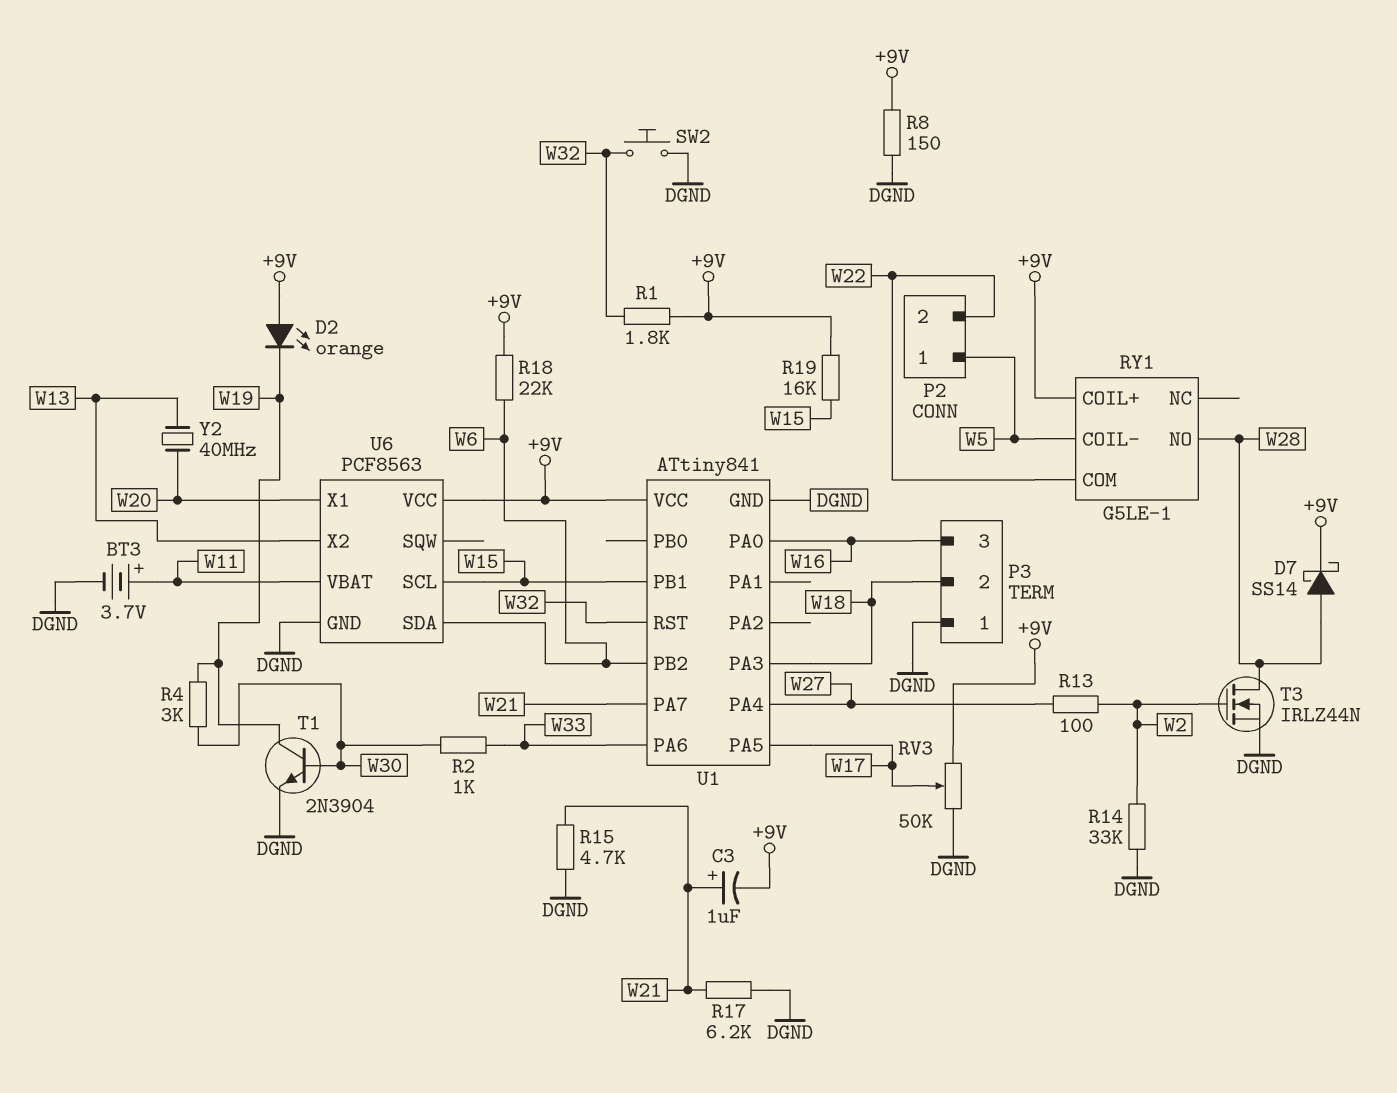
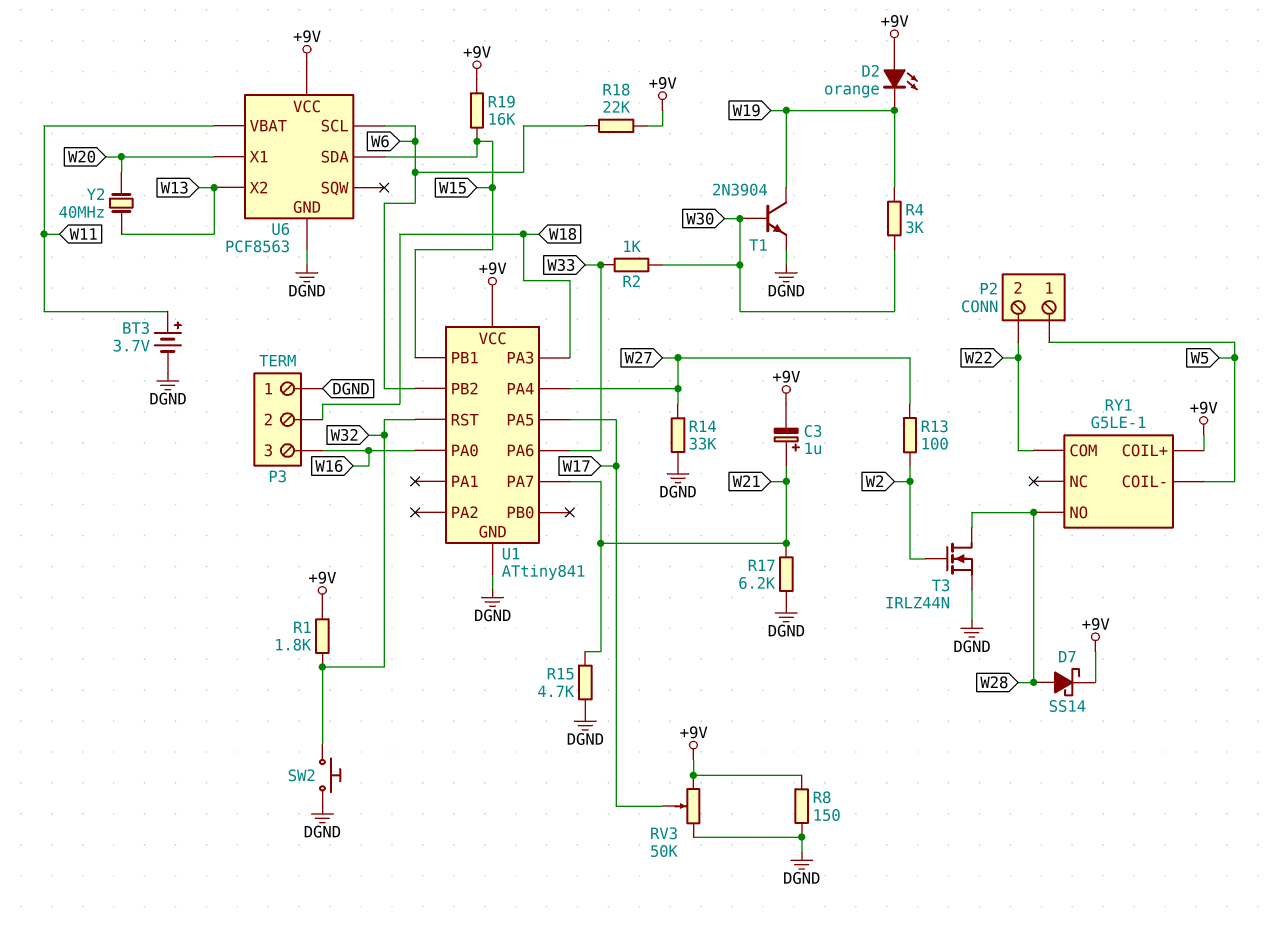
R14: 33k (DGND, W2) -> 33k (DGND, W27)
U6 pin SCL: W15 -> W6
U6 pin SDA: W6 -> W15

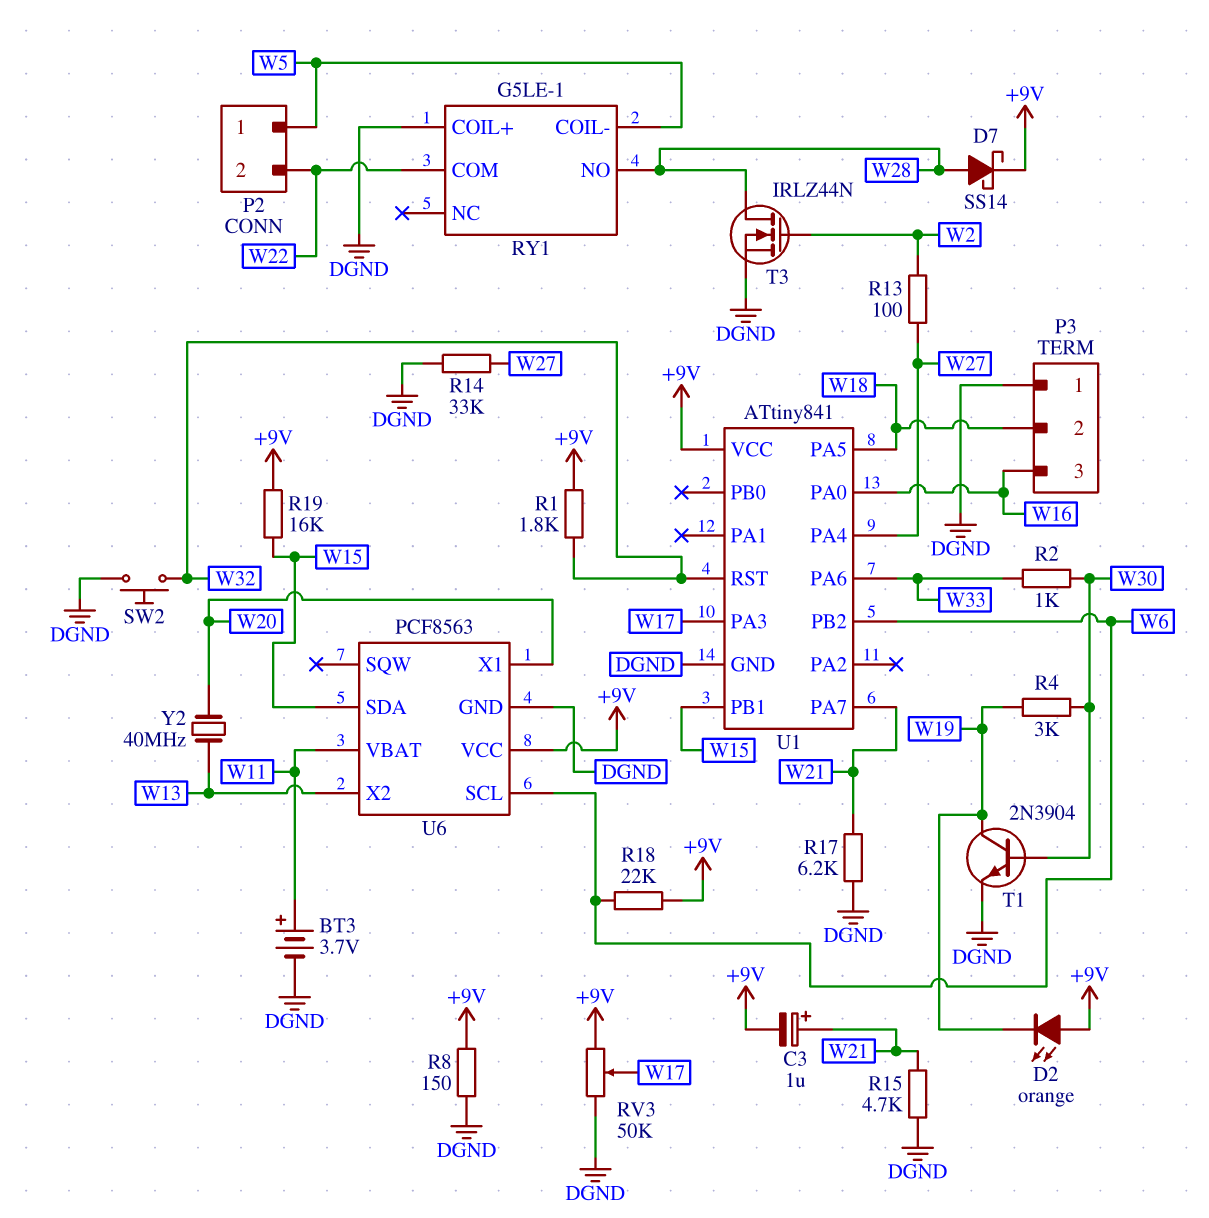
RY1 pin COIL+: +9V -> DGND
U1 pin PA3: W18 -> W17
U1 pin PA5: W17 -> W18

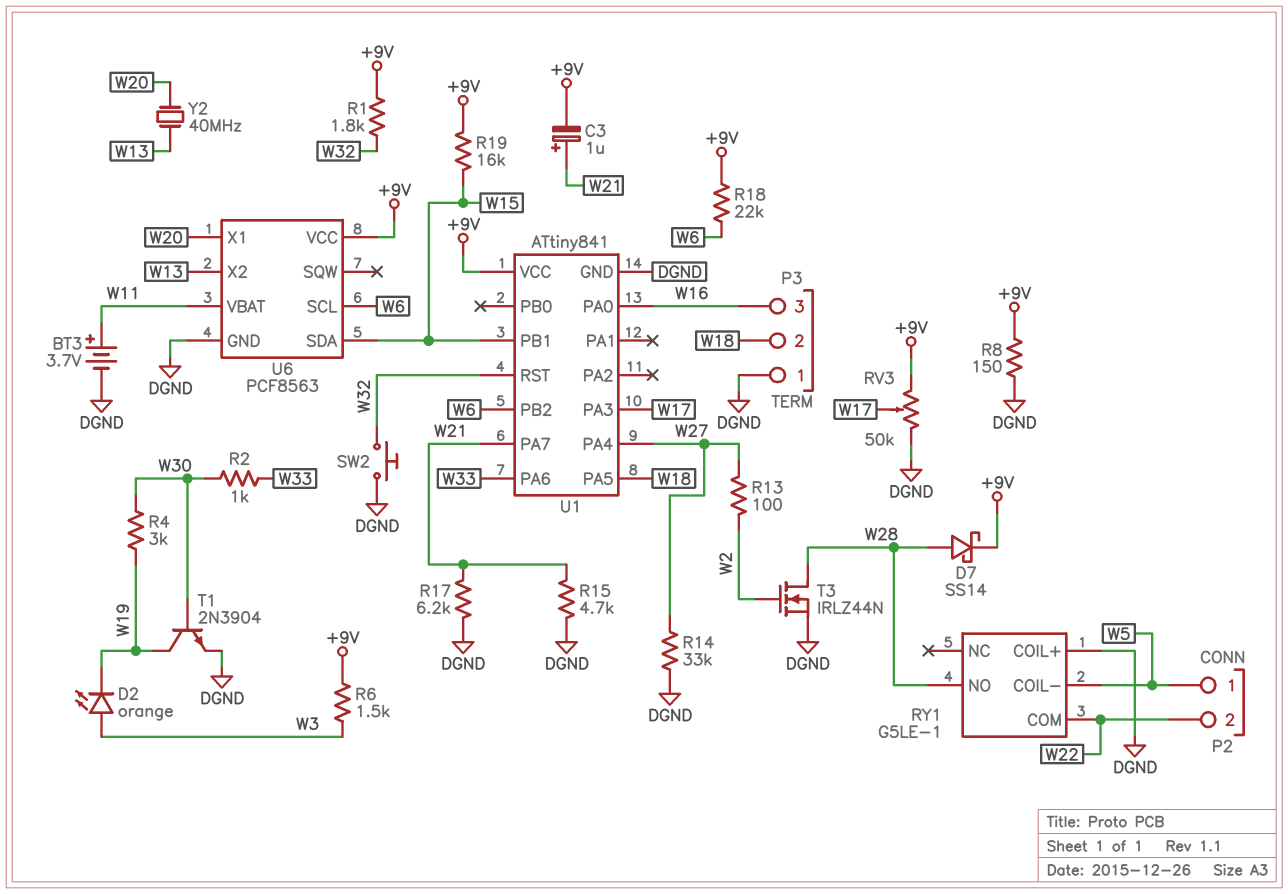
D2: LED orange (A +9V, K W19) -> LED orange (A W3, K W19)
R6: none -> 1.5k (+9V, W3)

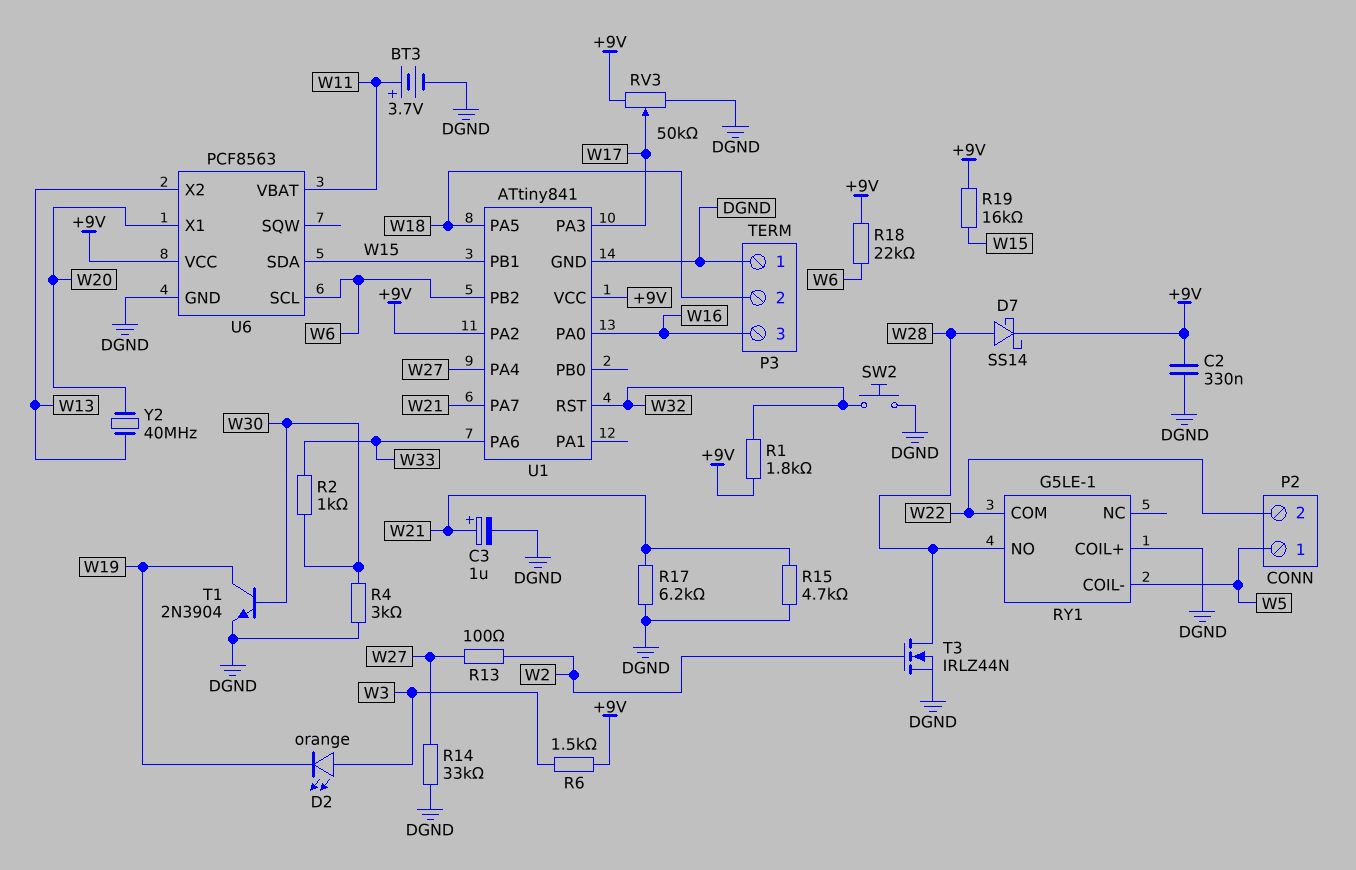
C2: none -> 330nF (+9V, DGND)
C3: 1uF (plus W21, minus +9V) -> 1uF (plus W21, minus DGND)
R4: 3k (W19, W30) -> 3k (DGND, W30)
R8: 150 (+9V, DGND) -> none
U1 pin PA2: none -> +9V

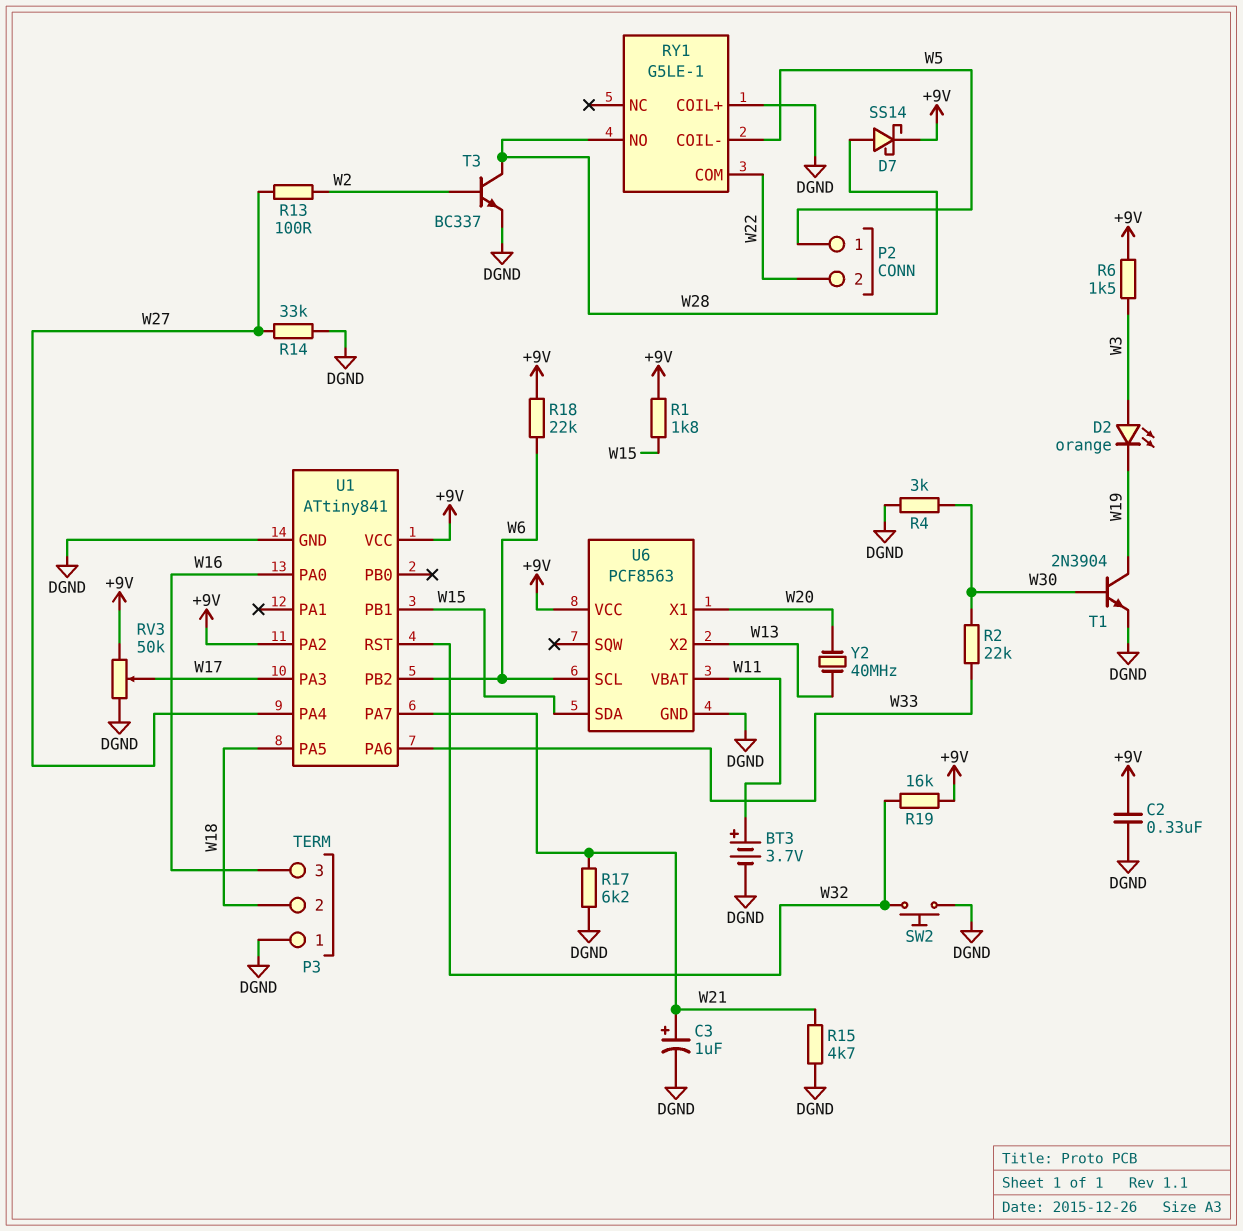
R1: 1.8k (+9V, W32) -> 1.8k (+9V, W15)
R2: 1k (W30, W33) -> 22k (W30, W33)
R19: 16k (+9V, W15) -> 16k (+9V, W32)
T3: NMOS IRLZ44N (G W2, D W28, S DGND) -> NPN BC337 (B W2, C W28, E DGND)

